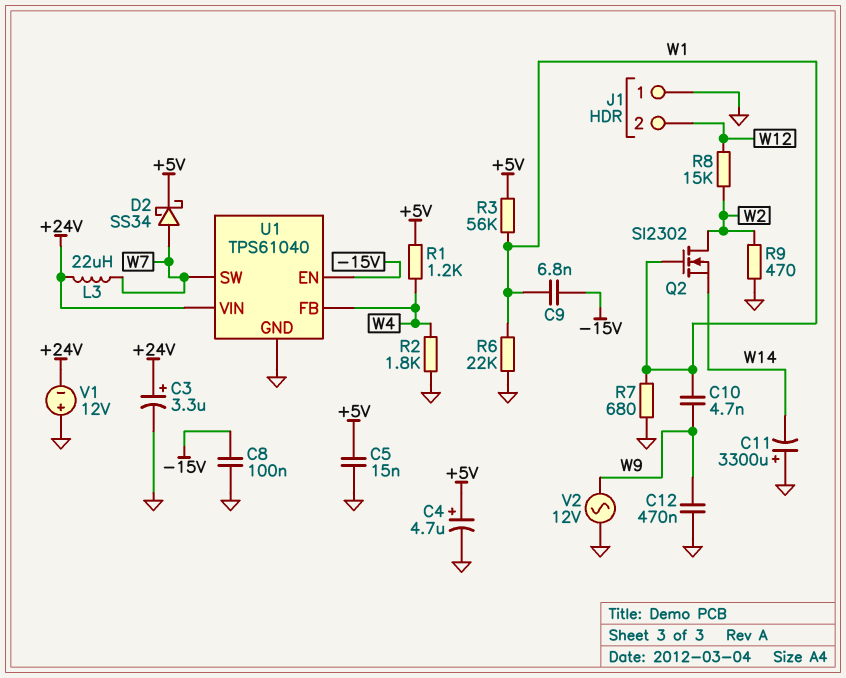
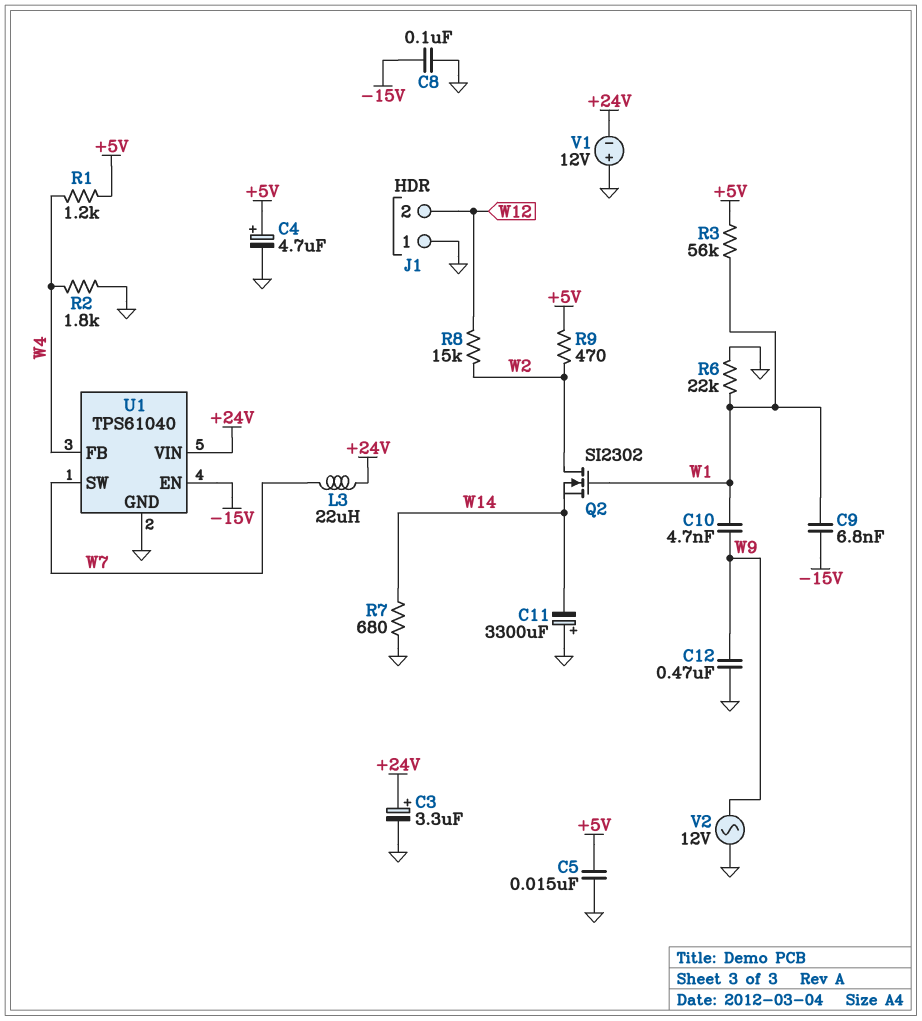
D2: schottky SS34 (A W7, K +5V) -> none
R7: 680 (GND, W1) -> 680 (GND, W14)
R9: 470 (GND, W2) -> 470 (+5V, W2)

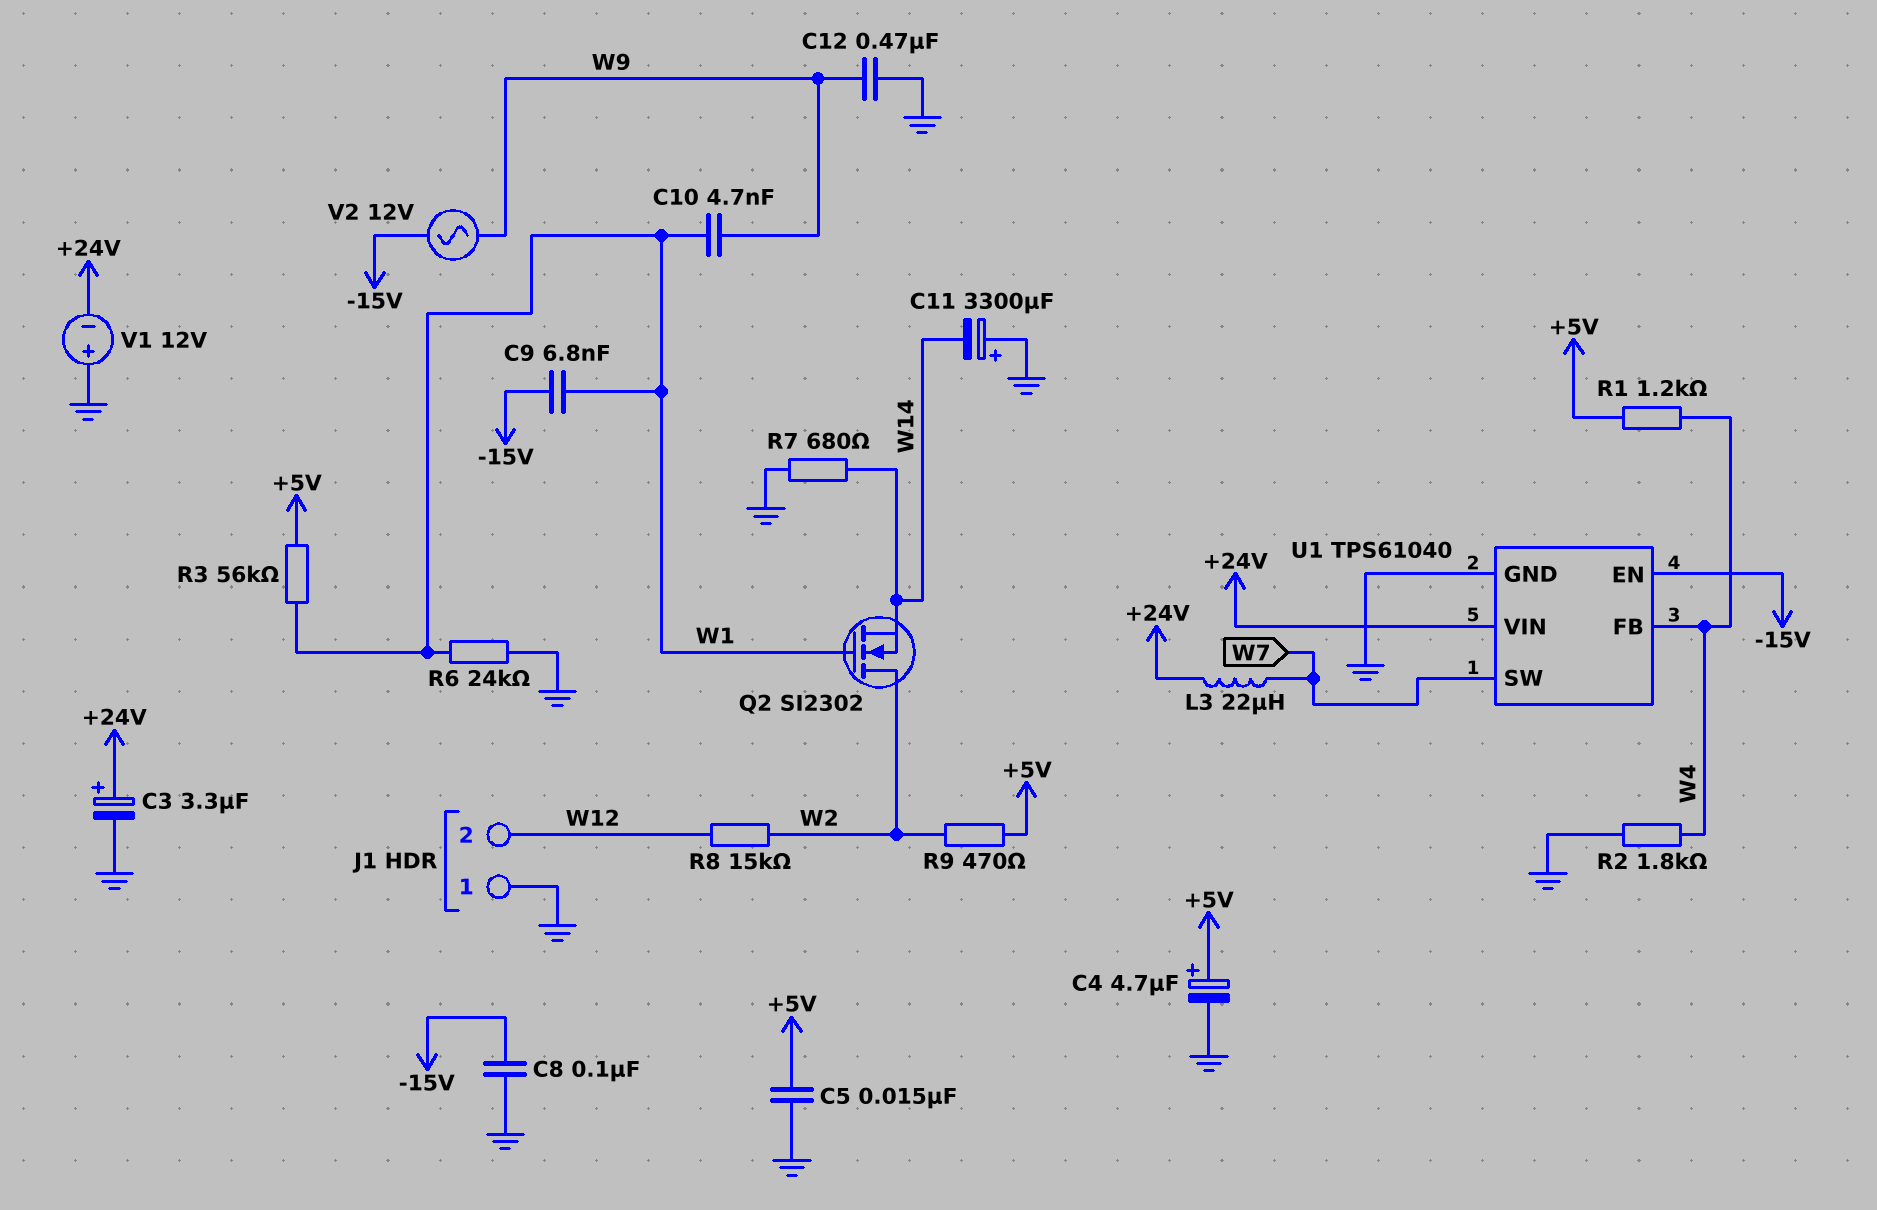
R6: 22k (GND, W1) -> 24k (GND, W1)
V2: AC 12V (GND, W9) -> AC 12V (-15V, W9)

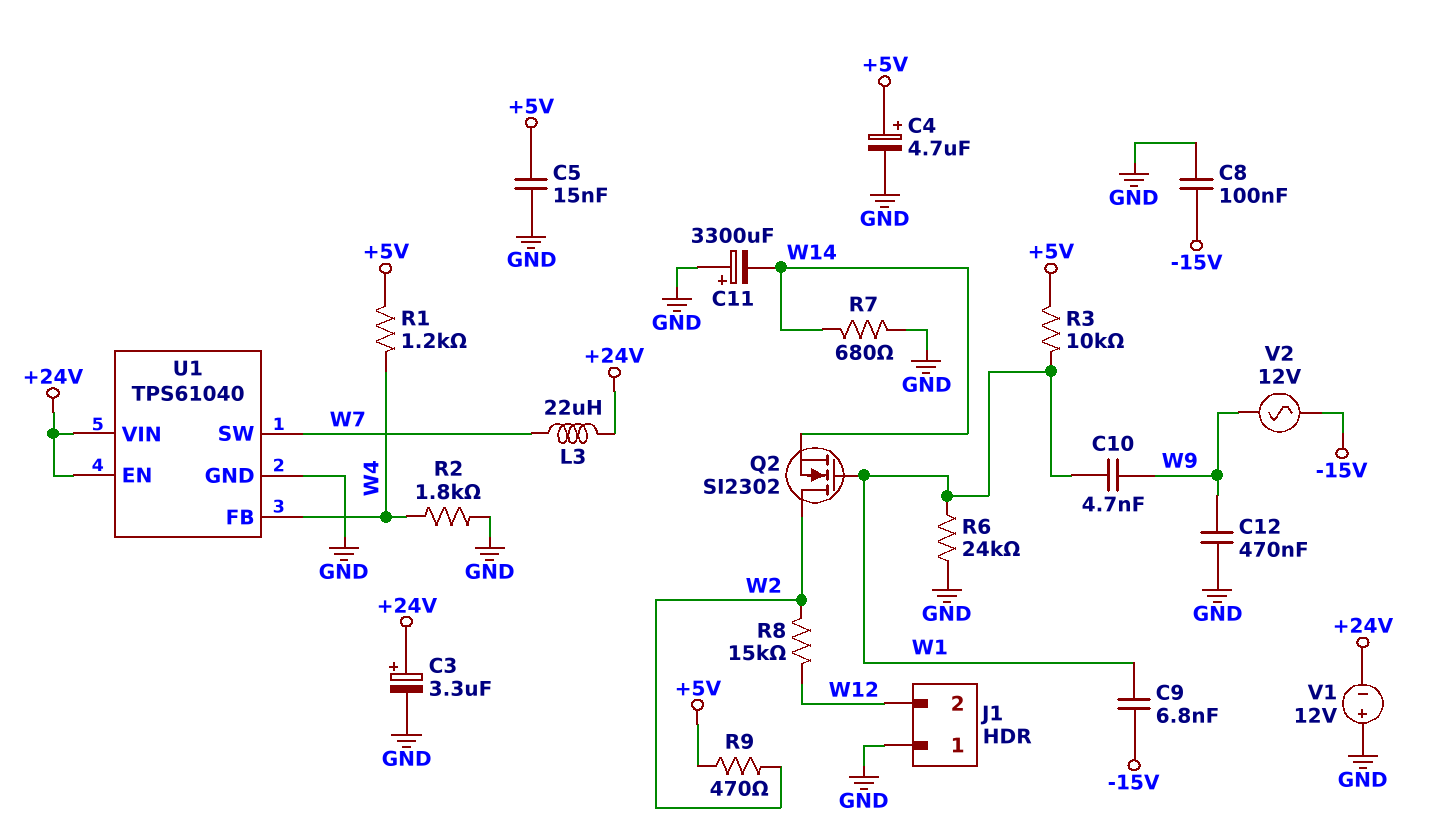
R3: 56k (+5V, W1) -> 10k (+5V, W1)
U1 pin EN: -15V -> +24V

